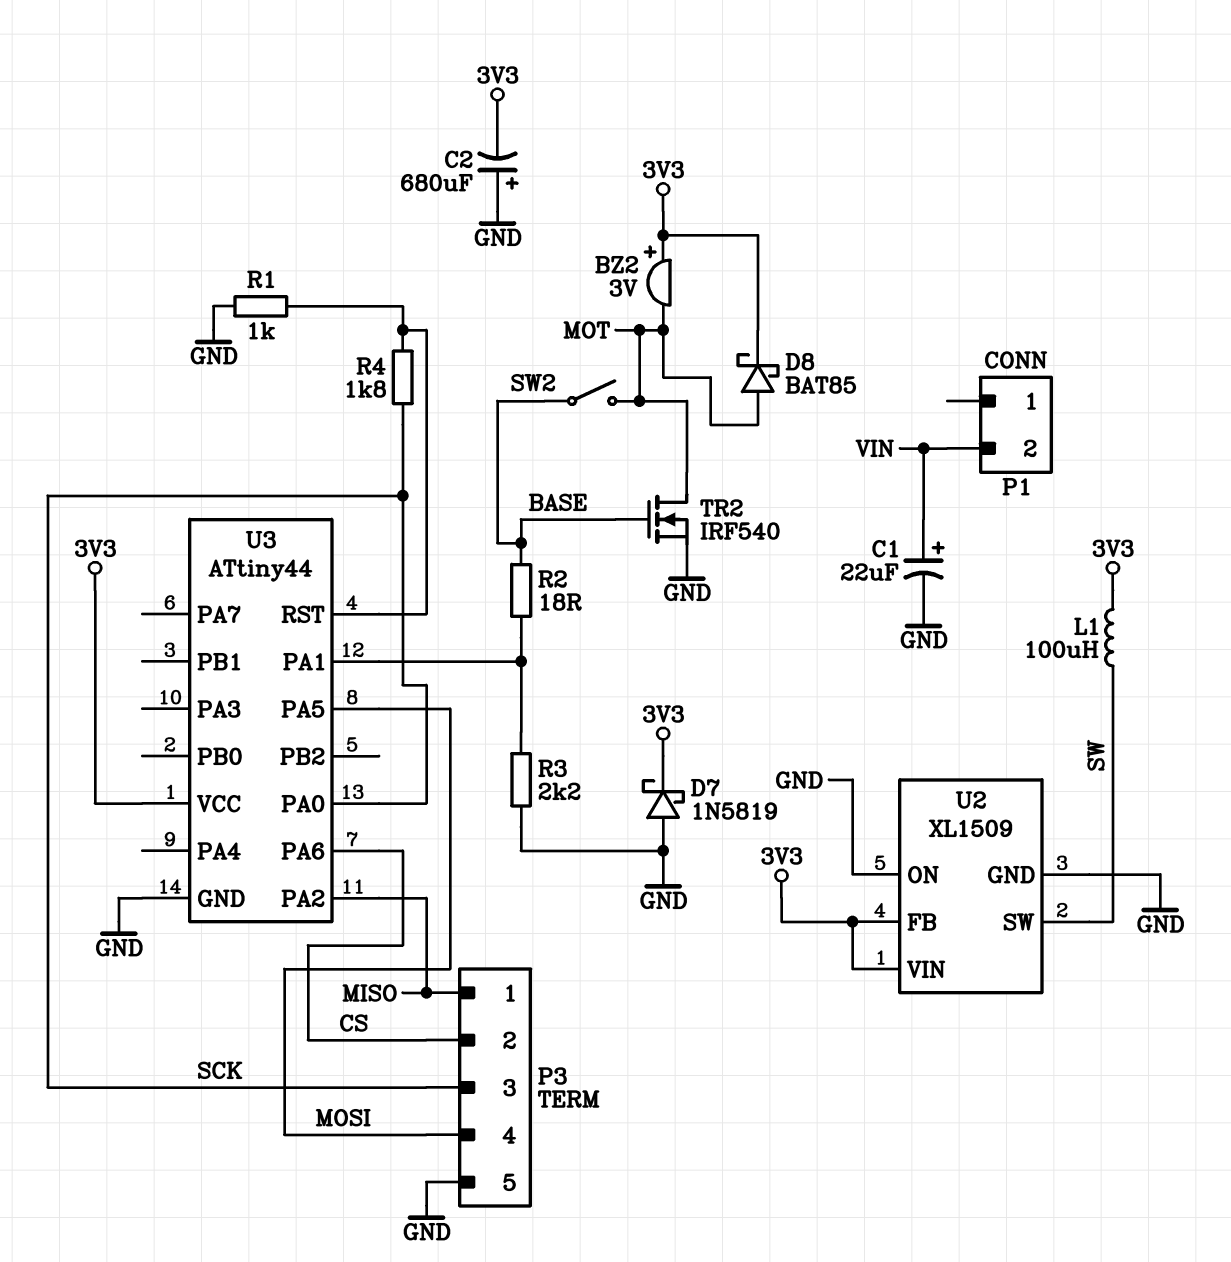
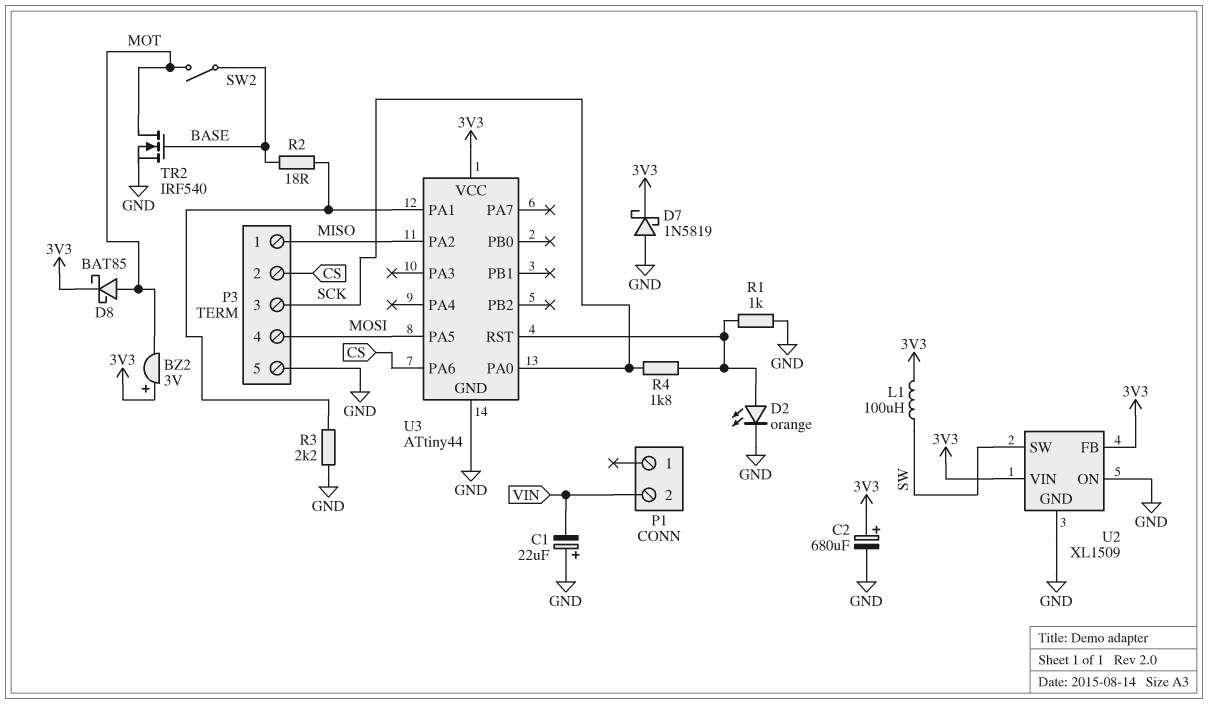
C1: 22uF (plus VIN, minus GND) -> 22uF (plus GND, minus VIN)
C2: 680uF (plus GND, minus 3V3) -> 680uF (plus 3V3, minus GND)
D2: none -> LED orange (A U3/RST, K GND)

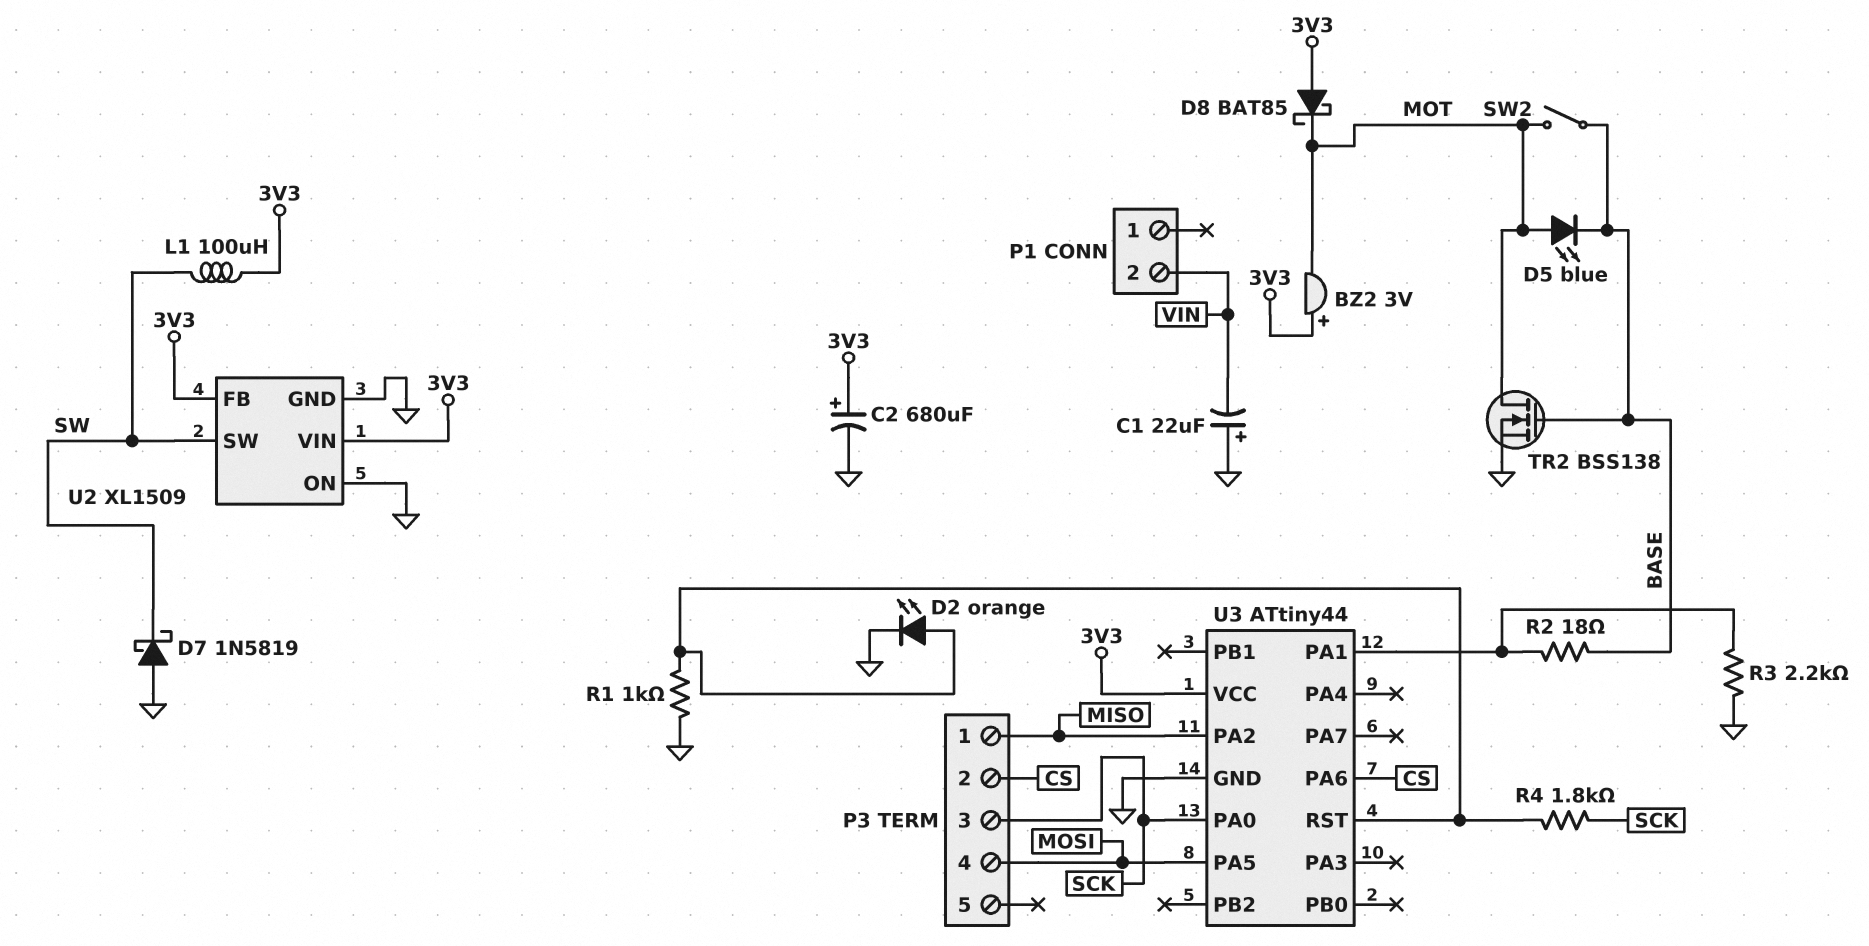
D5: none -> LED blue (A MOT, K BASE)
D7: schottky 1N5819 (A GND, K 3V3) -> schottky 1N5819 (A GND, K SW)
D8: schottky BAT85 (A MOT, K 3V3) -> schottky BAT85 (A 3V3, K MOT)
P3 pin 5: GND -> none
TR2: NMOS IRF540 (G BASE, D MOT, S GND) -> NMOS BSS138 (G BASE, D MOT, S GND)

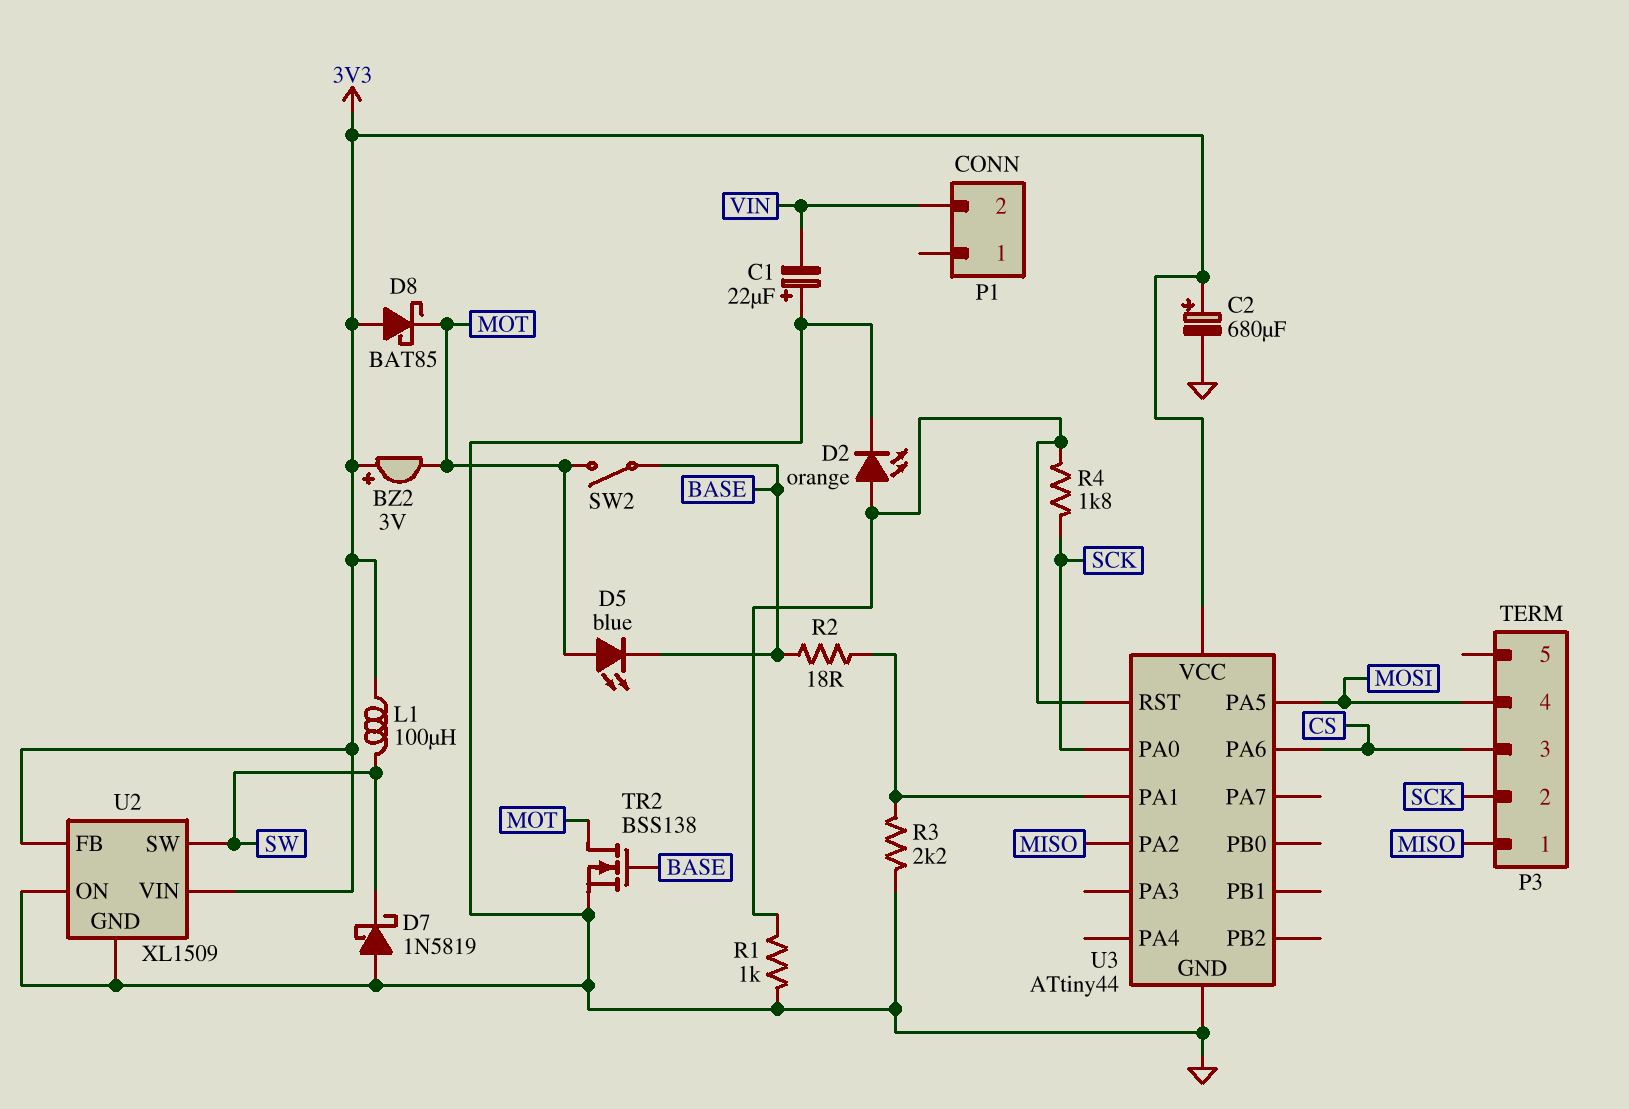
P3 pin 2: CS -> SCK
P3 pin 3: SCK -> CS

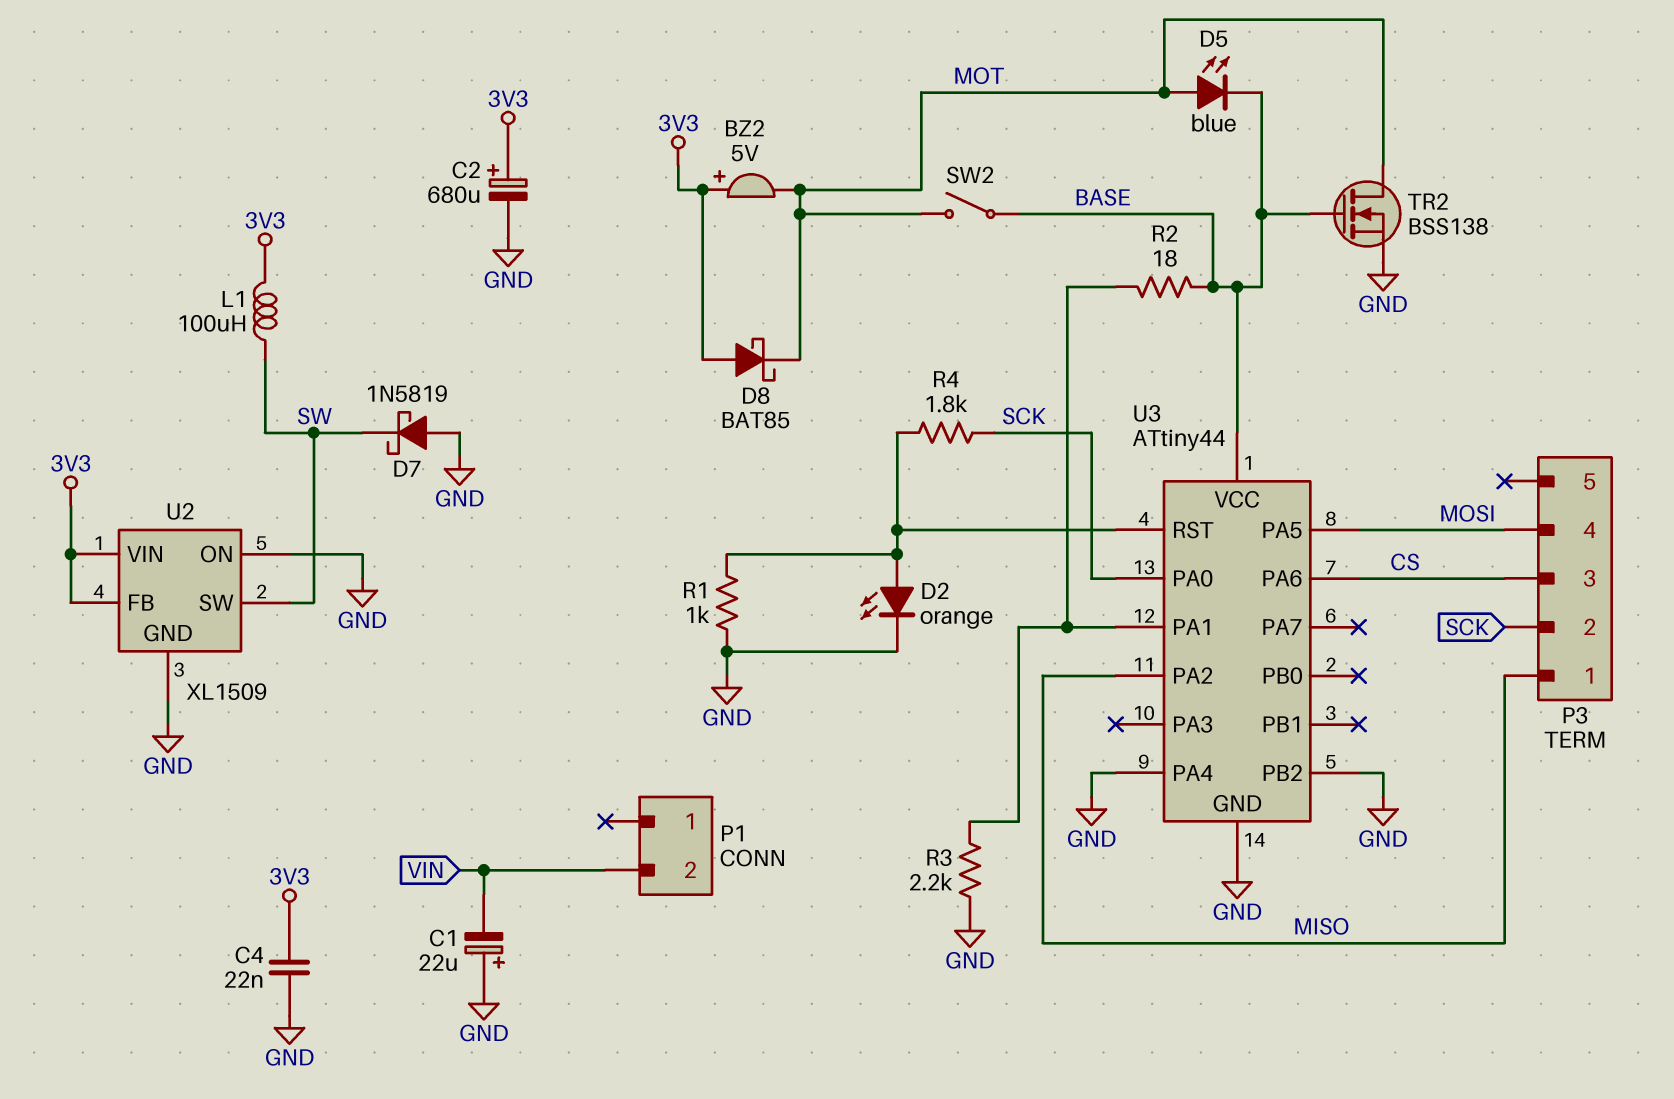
BZ2: buzzer 3V (plus 3V3, minus MOT) -> buzzer 5V (plus 3V3, minus MOT)
C4: none -> 22nF (3V3, GND)
U3 pin PA4: none -> GND
U3 pin PB2: none -> GND
U3 pin VCC: 3V3 -> BASE

